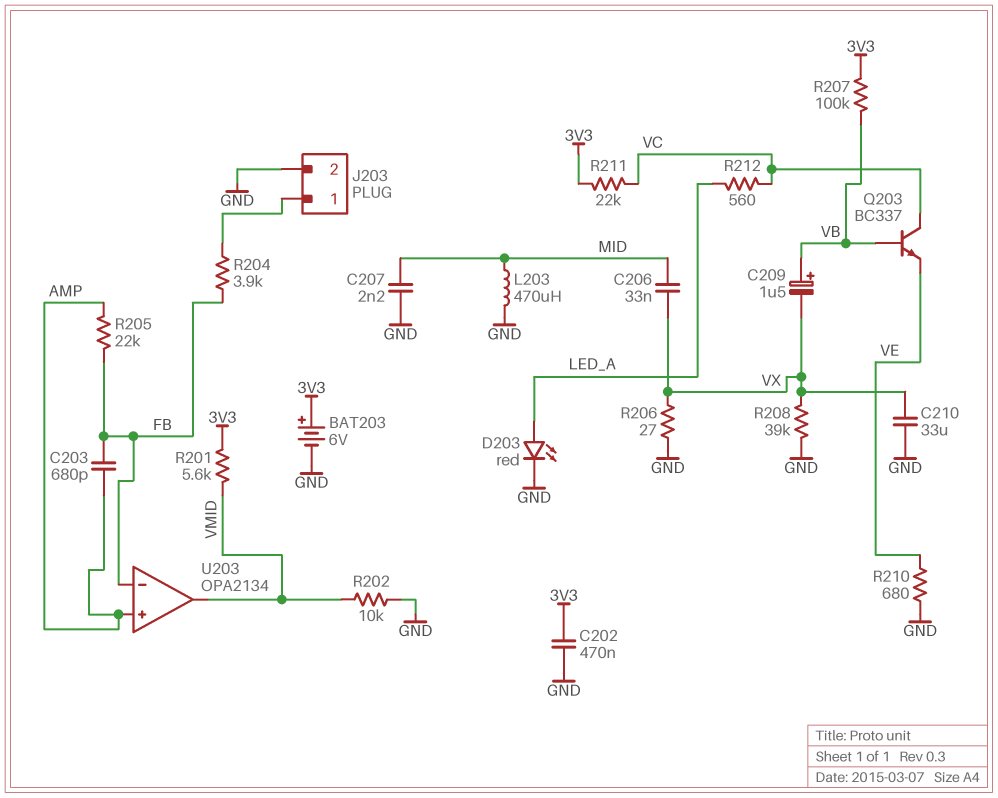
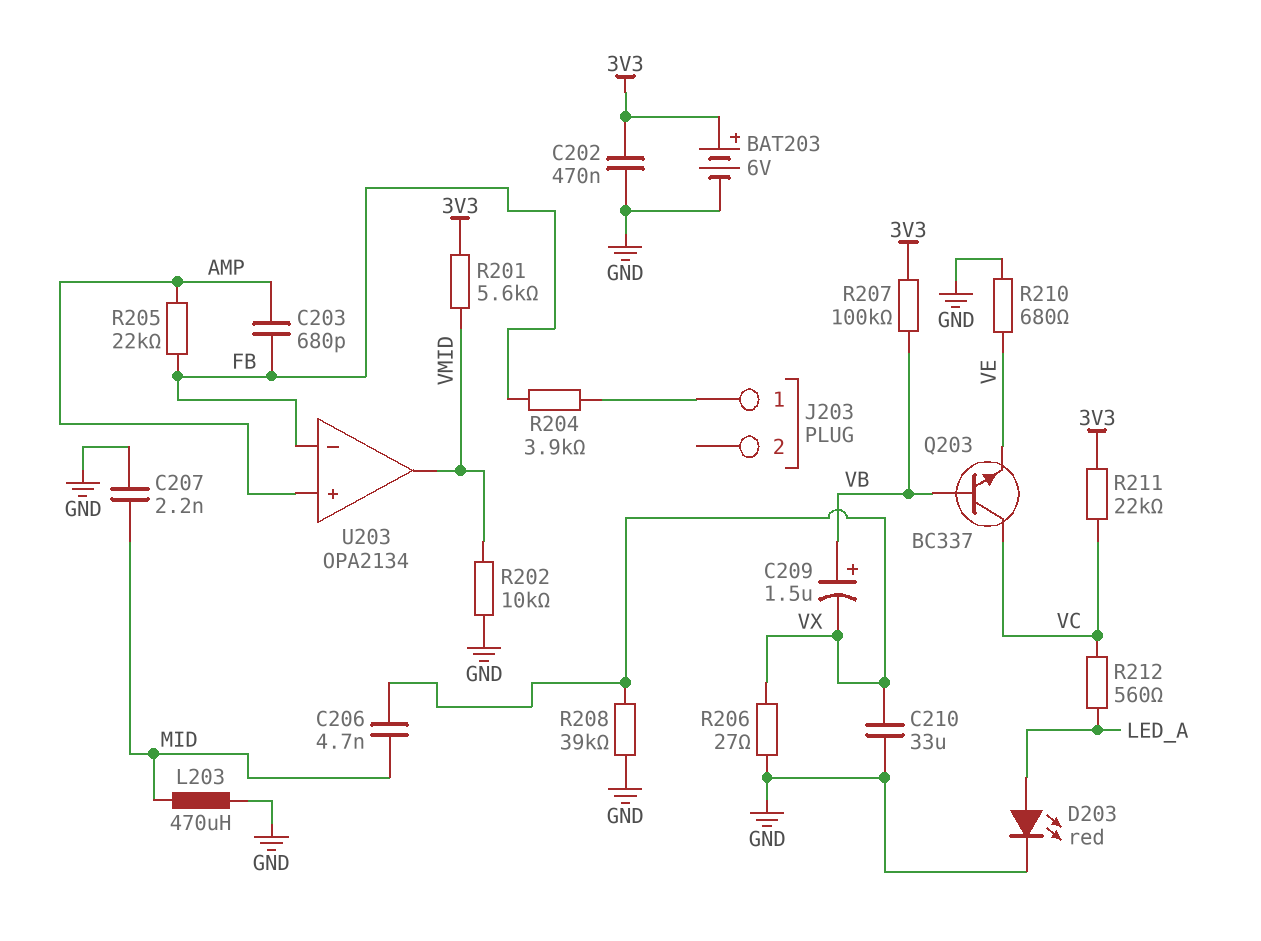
C206: 33nF (MID, VX) -> 4.7nF (MID, VX)
J203 pin 2: GND -> none

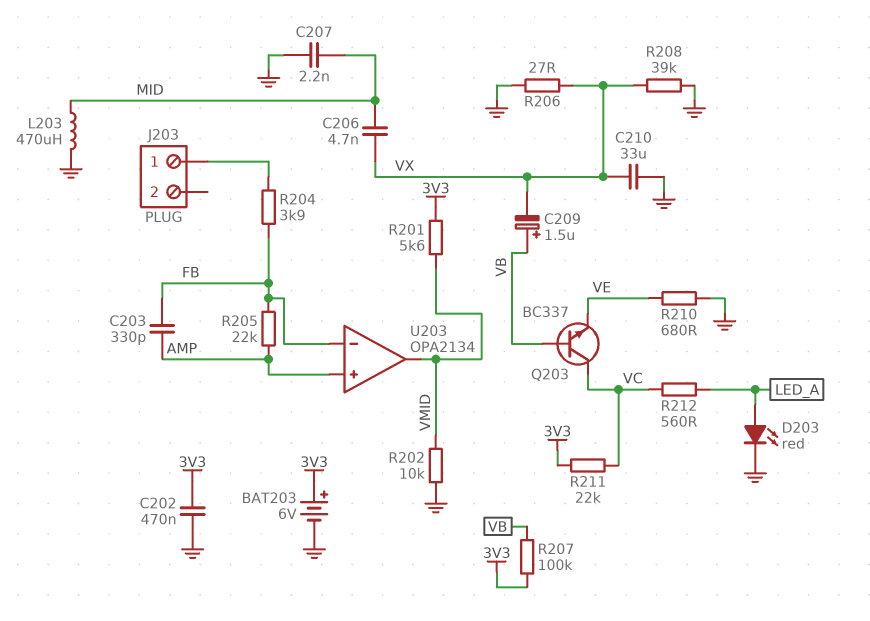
C203: 680pF (AMP, FB) -> 330pF (AMP, FB)

